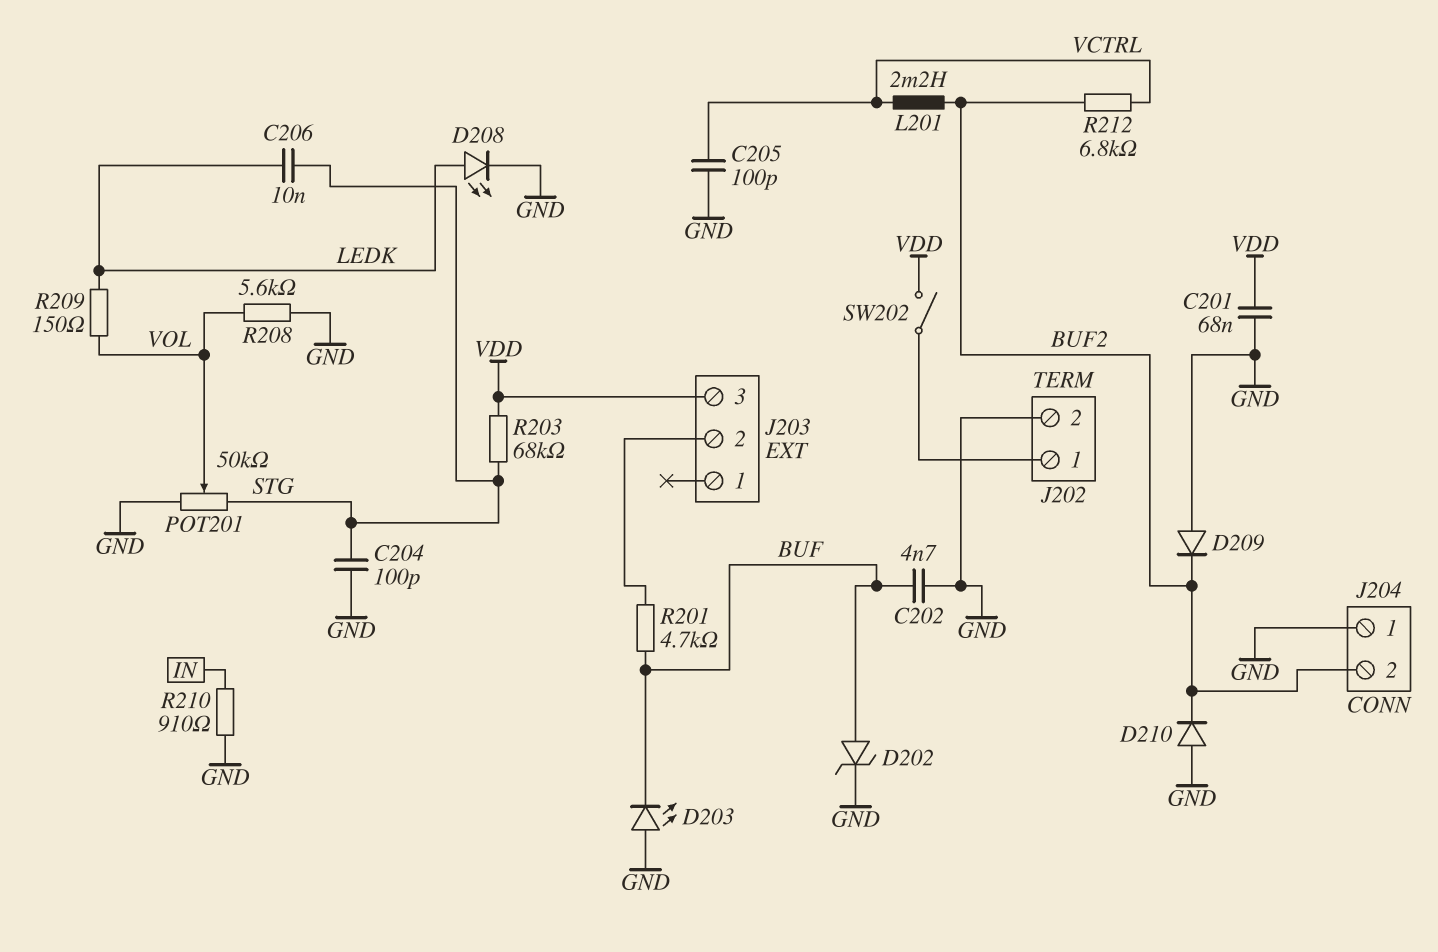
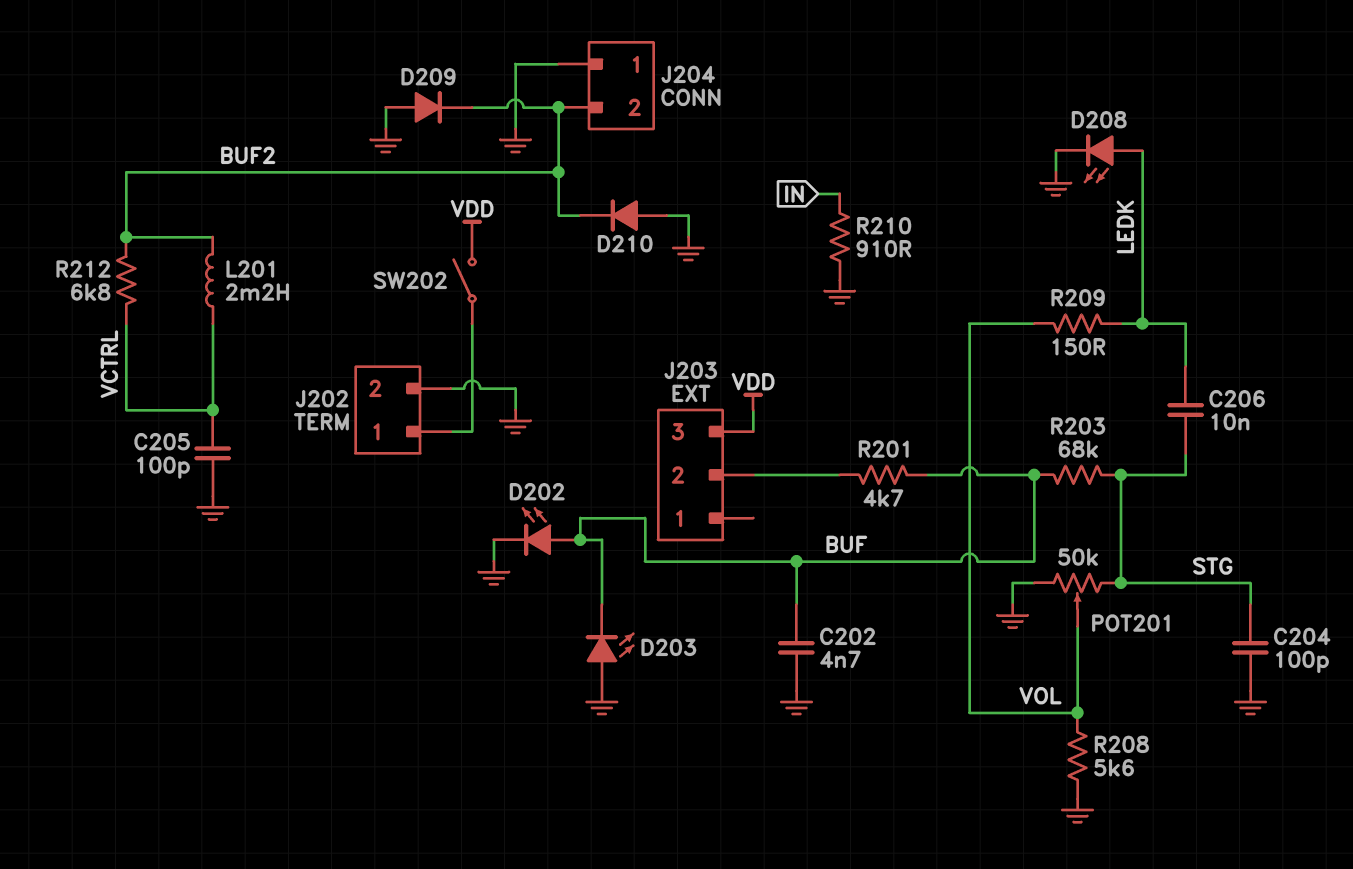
C201: 68nF (GND, VDD) -> none
D202: zener (A BUF, K GND) -> LED (A BUF, K GND)
R203: 68k (STG, VDD) -> 68k (BUF, STG)

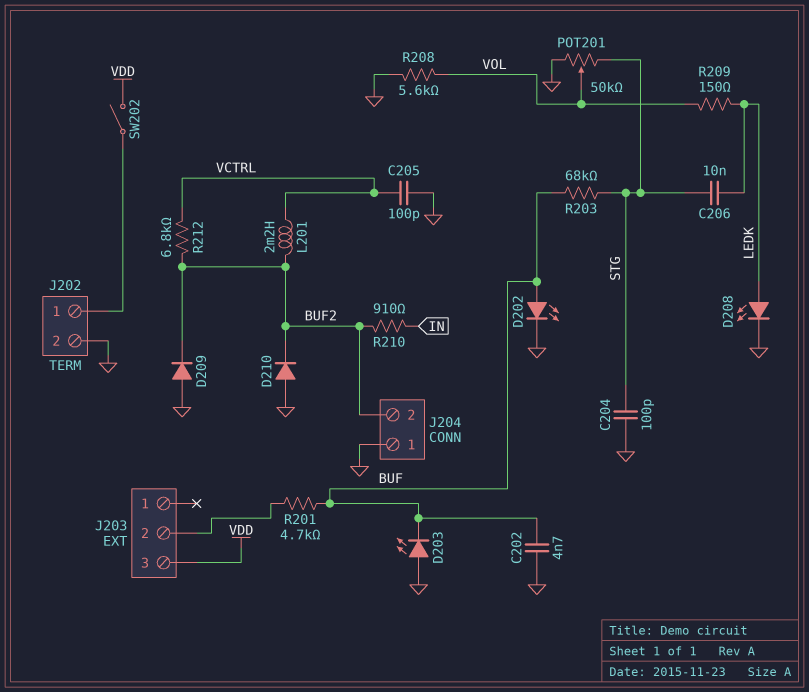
R210: 910 (GND, IN) -> 910 (BUF2, IN)

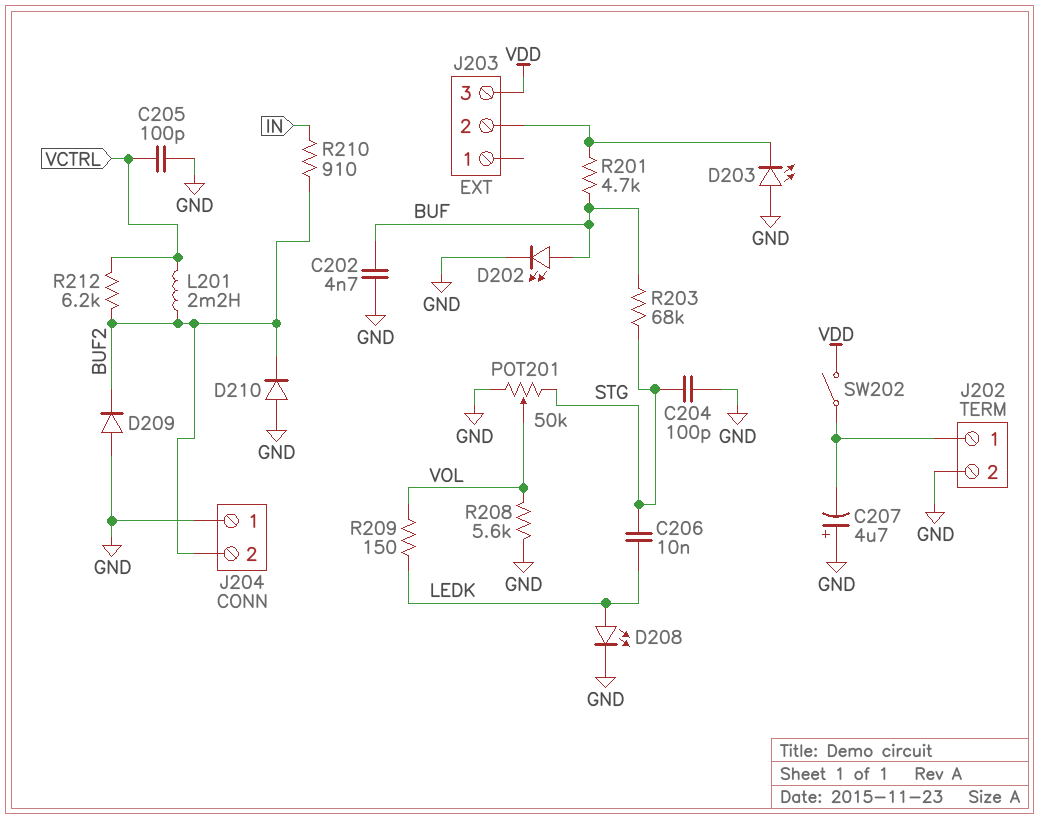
C207: none -> 4.7uF (plus GND, minus J202/1)
D203: LED (A GND, K BUF) -> LED (A GND, K J203/2)
R212: 6.8k (BUF2, VCTRL) -> 6.2k (BUF2, VCTRL)

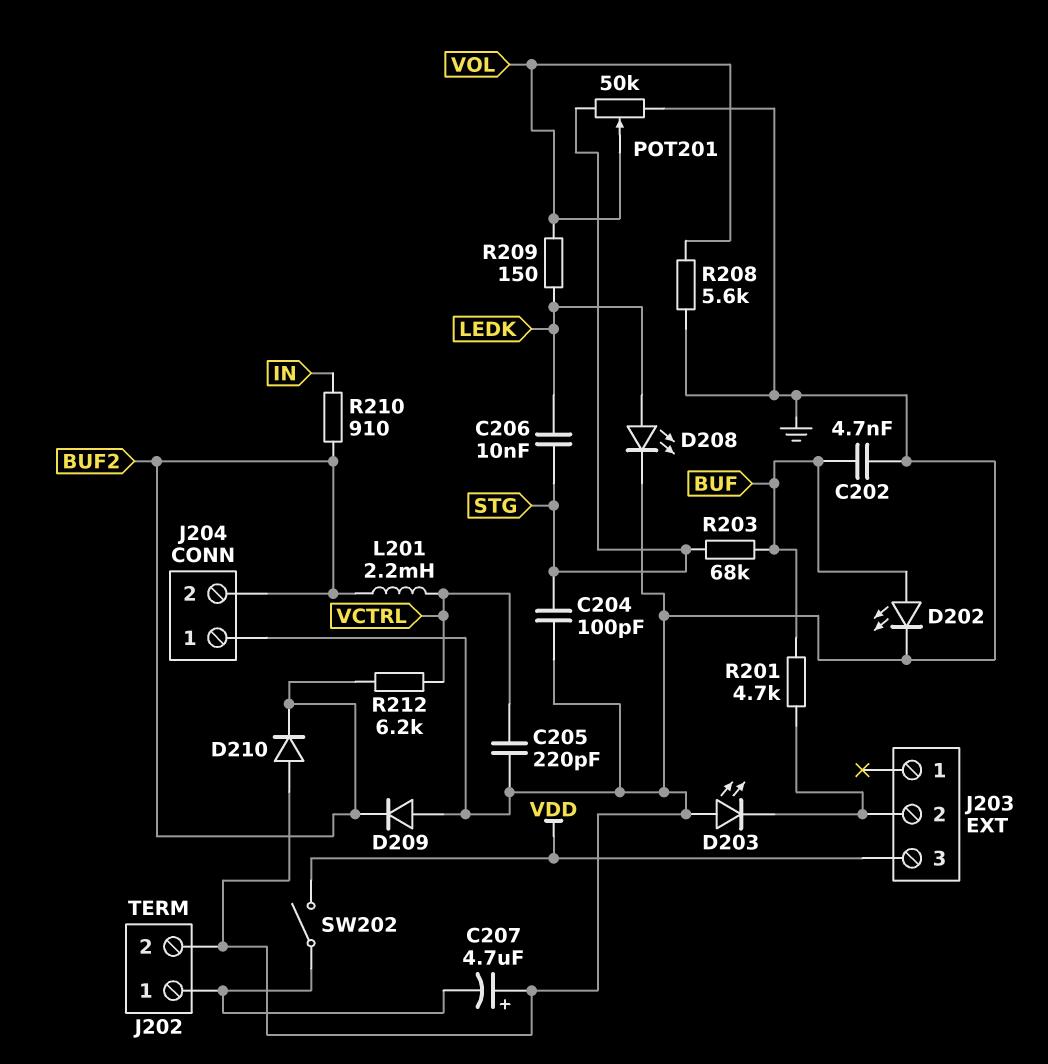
C205: 100pF (GND, VCTRL) -> 220pF (GND, VCTRL)

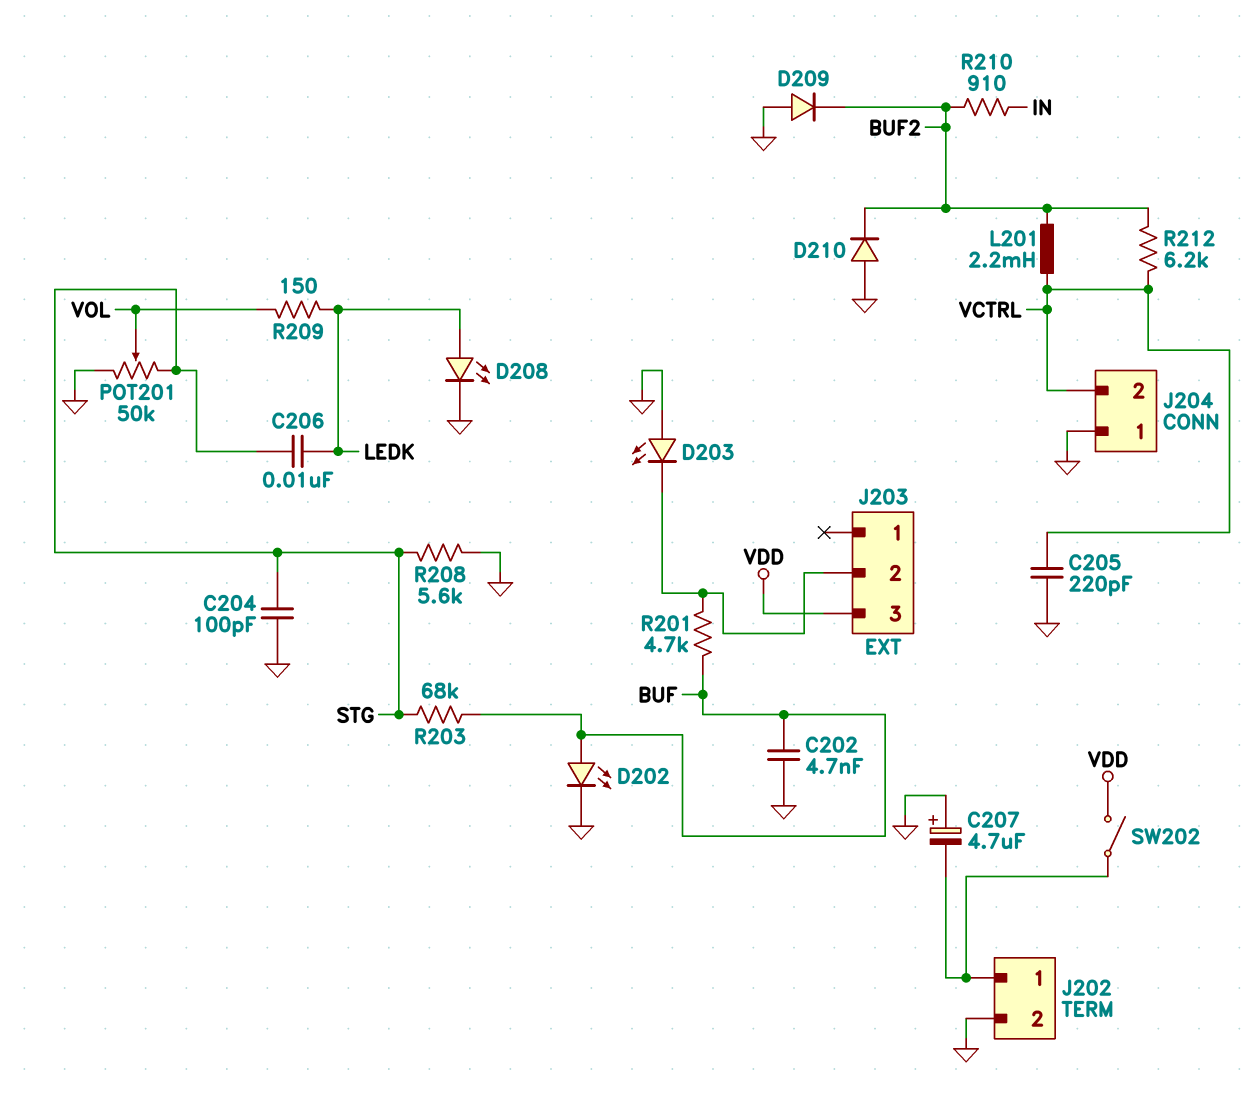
J204 pin 2: BUF2 -> VCTRL
R208: 5.6k (GND, VOL) -> 5.6k (GND, STG)

